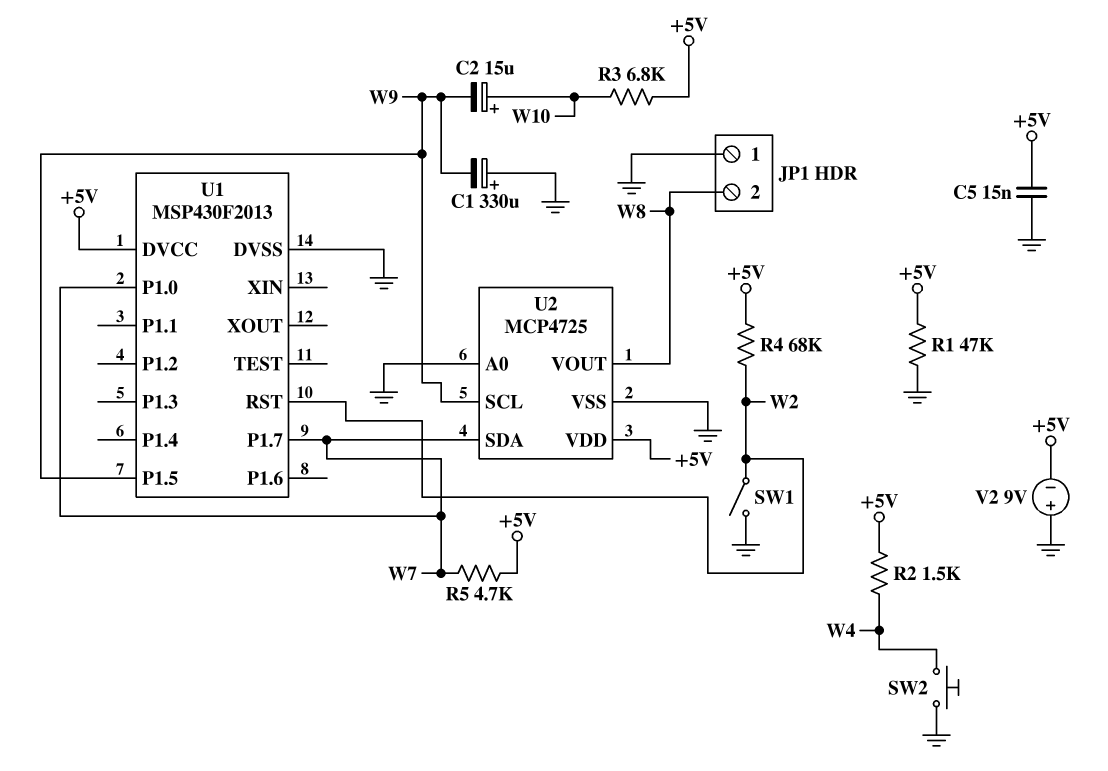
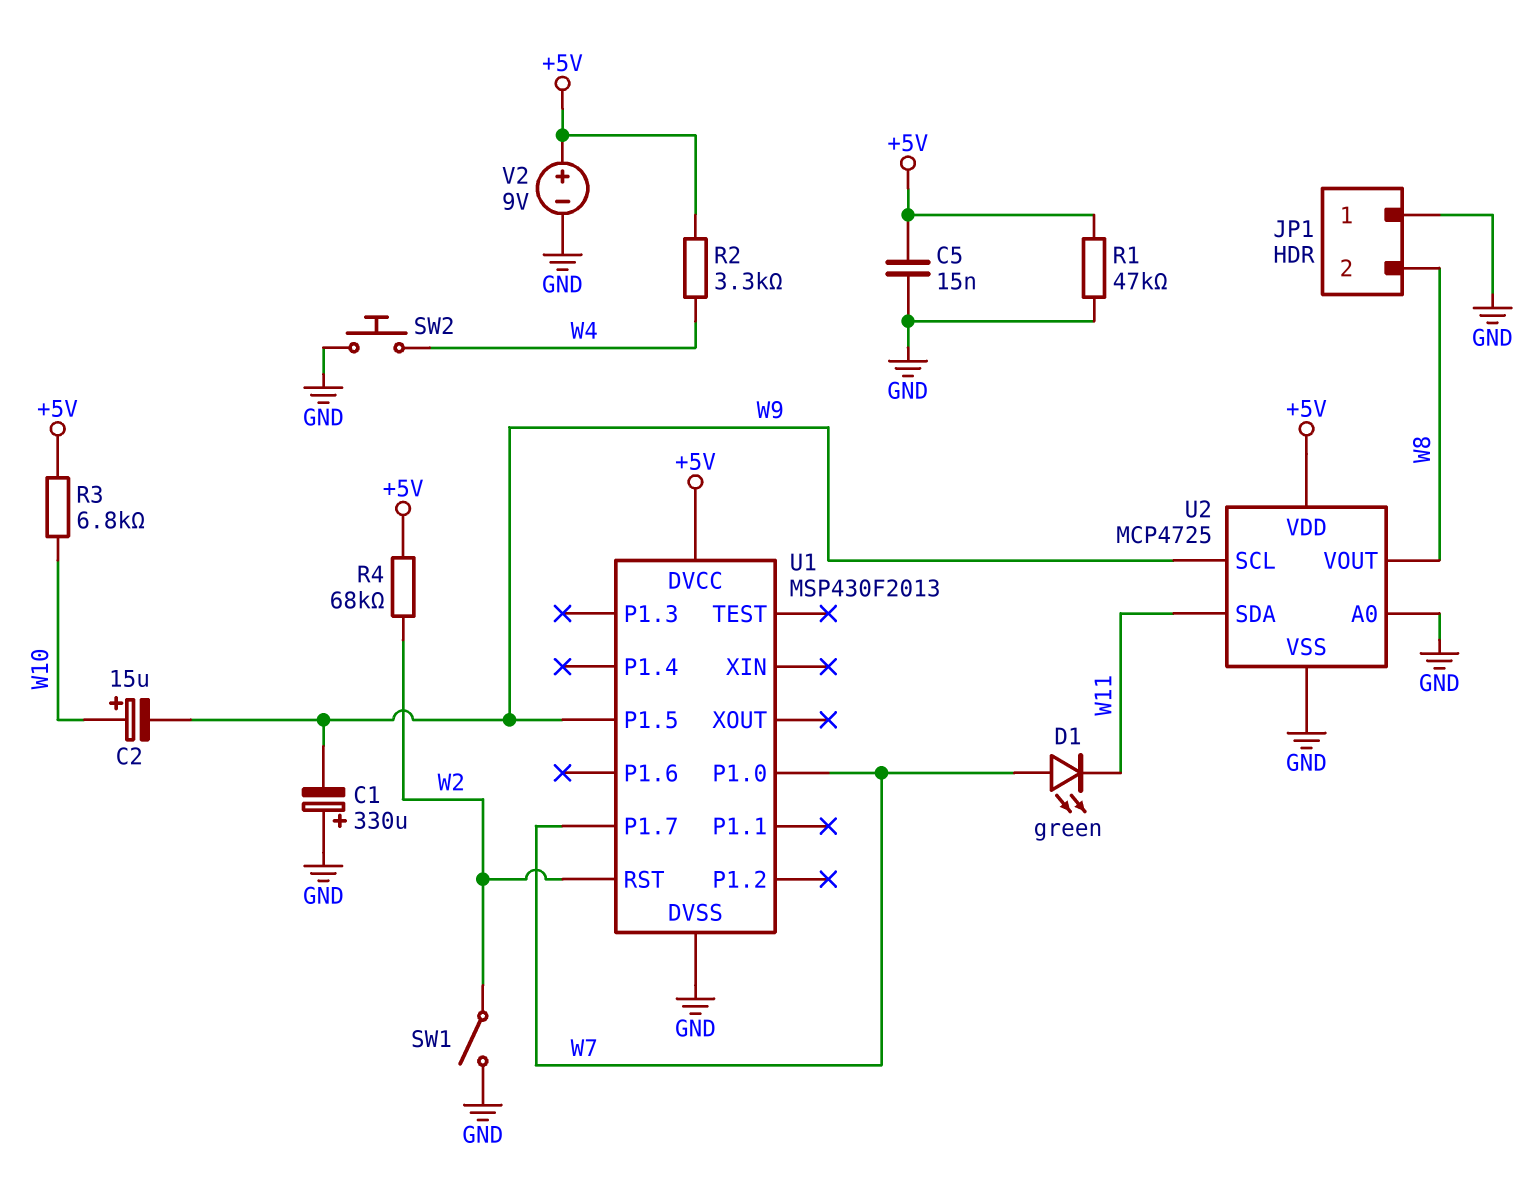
D1: none -> LED green (A W7, K W11)
R2: 1.5k (+5V, W4) -> 3.3k (+5V, W4)
R5: 4.7k (+5V, W7) -> none
U2 pin SDA: W7 -> W11
V2: 9V (plus GND, minus +5V) -> 9V (plus +5V, minus GND)

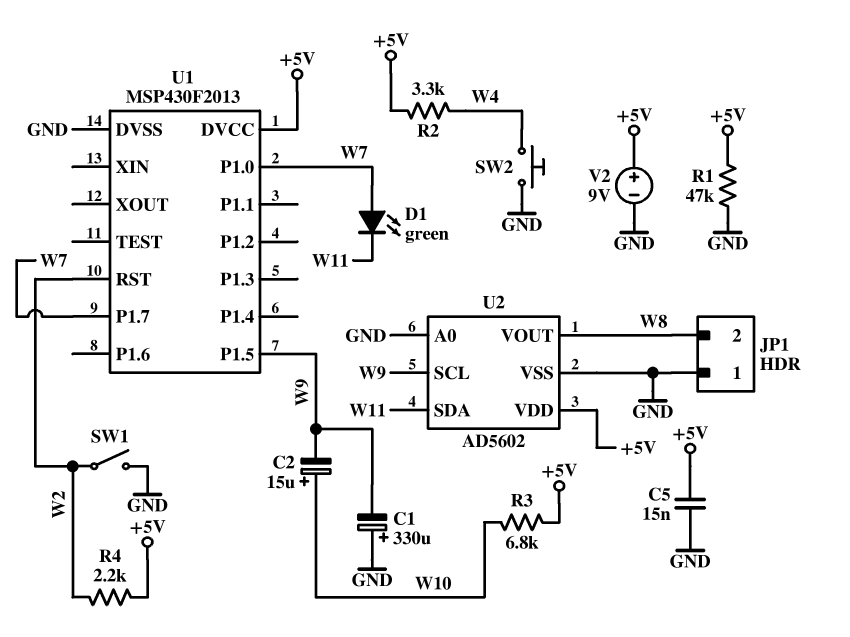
R4: 68k (+5V, W2) -> 2.2k (+5V, W2)
U2: MCP4725 -> AD5602

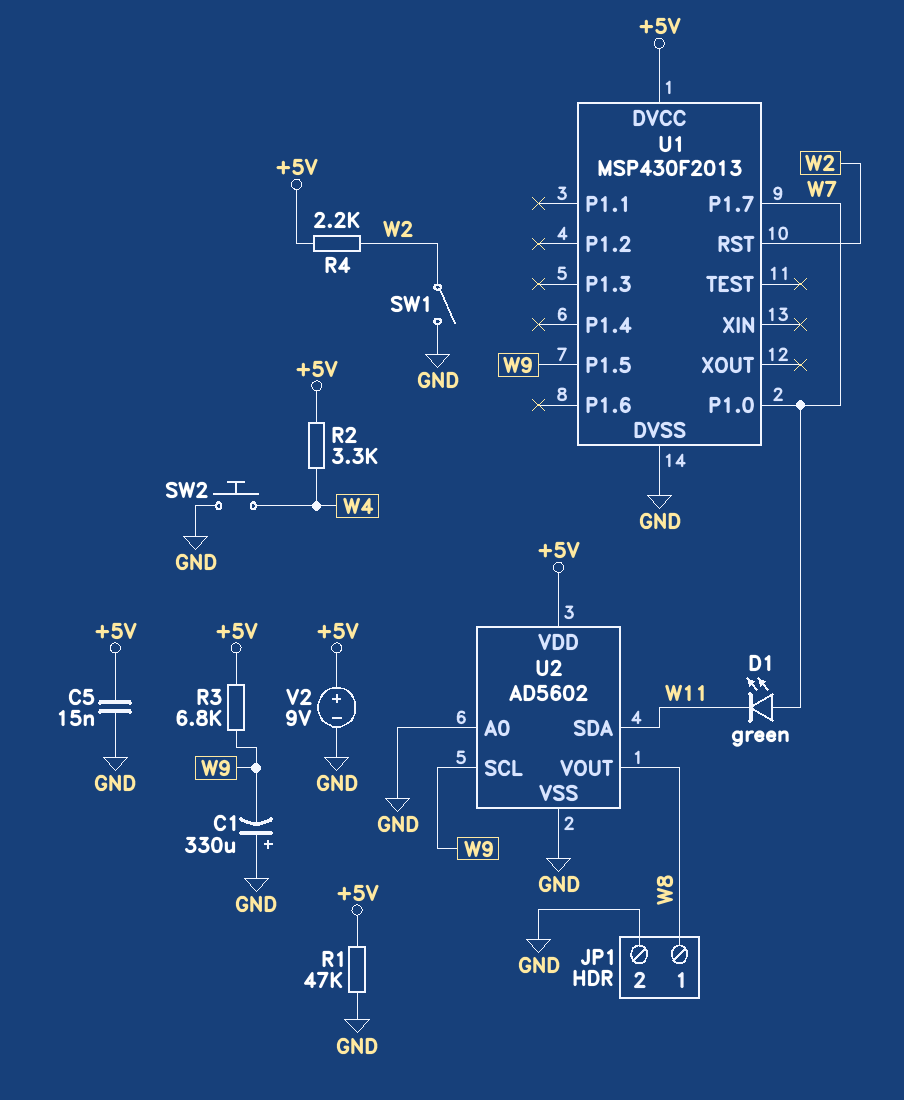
C2: 15uF (plus W10, minus W9) -> none
JP1 pin 1: GND -> W8
JP1 pin 2: W8 -> GND
R3: 6.8k (+5V, W10) -> 6.8k (+5V, W9)

